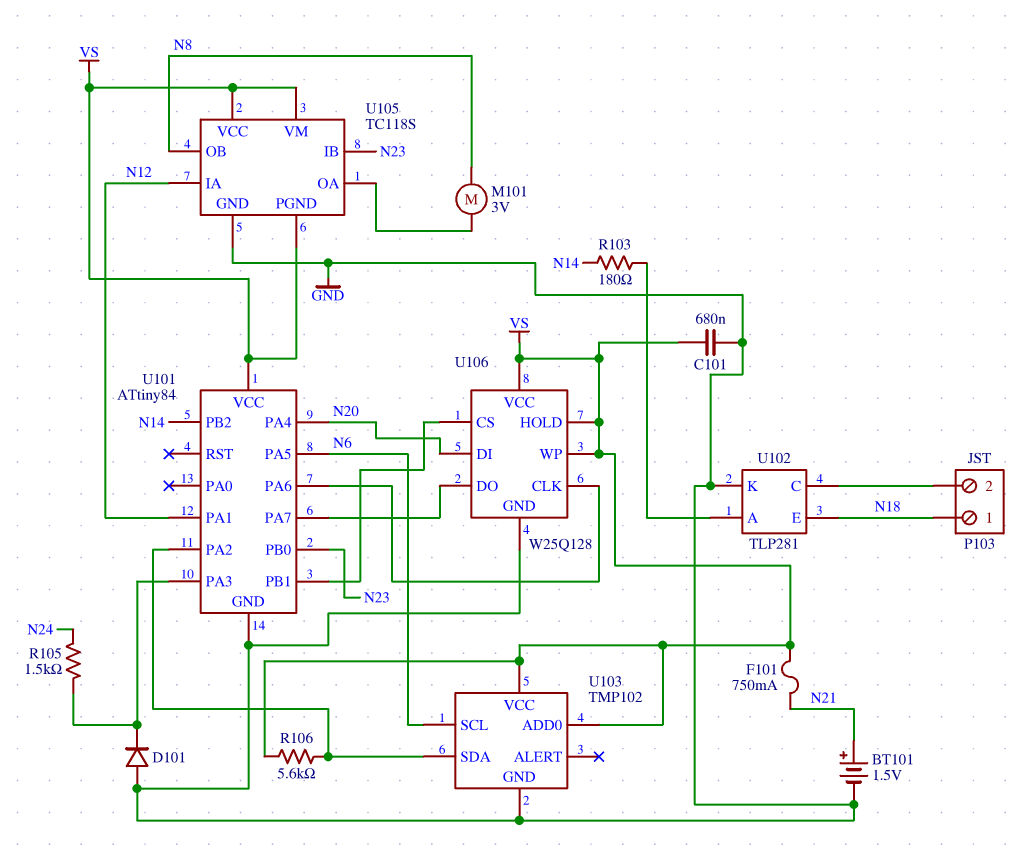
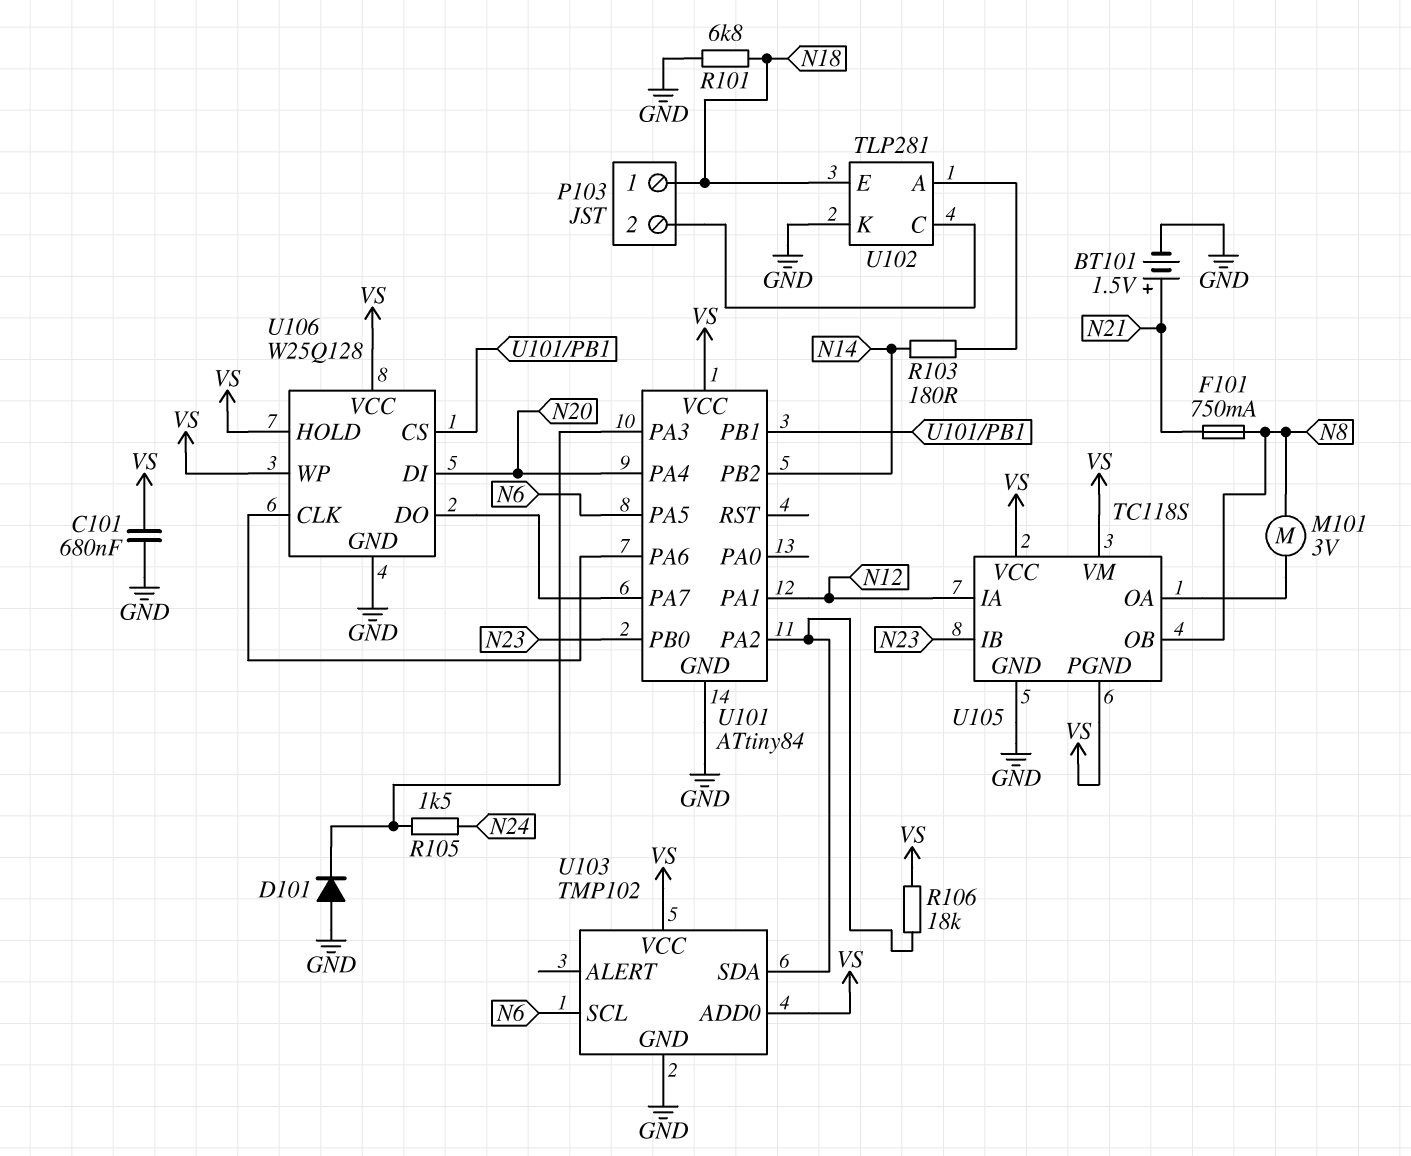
F101: 750mA (N21, VS) -> 750mA (N8, N21)
R101: none -> 6.8k (GND, N18)
R106: 5.6k (U101/PA2, VS) -> 18k (U101/PA2, VS)

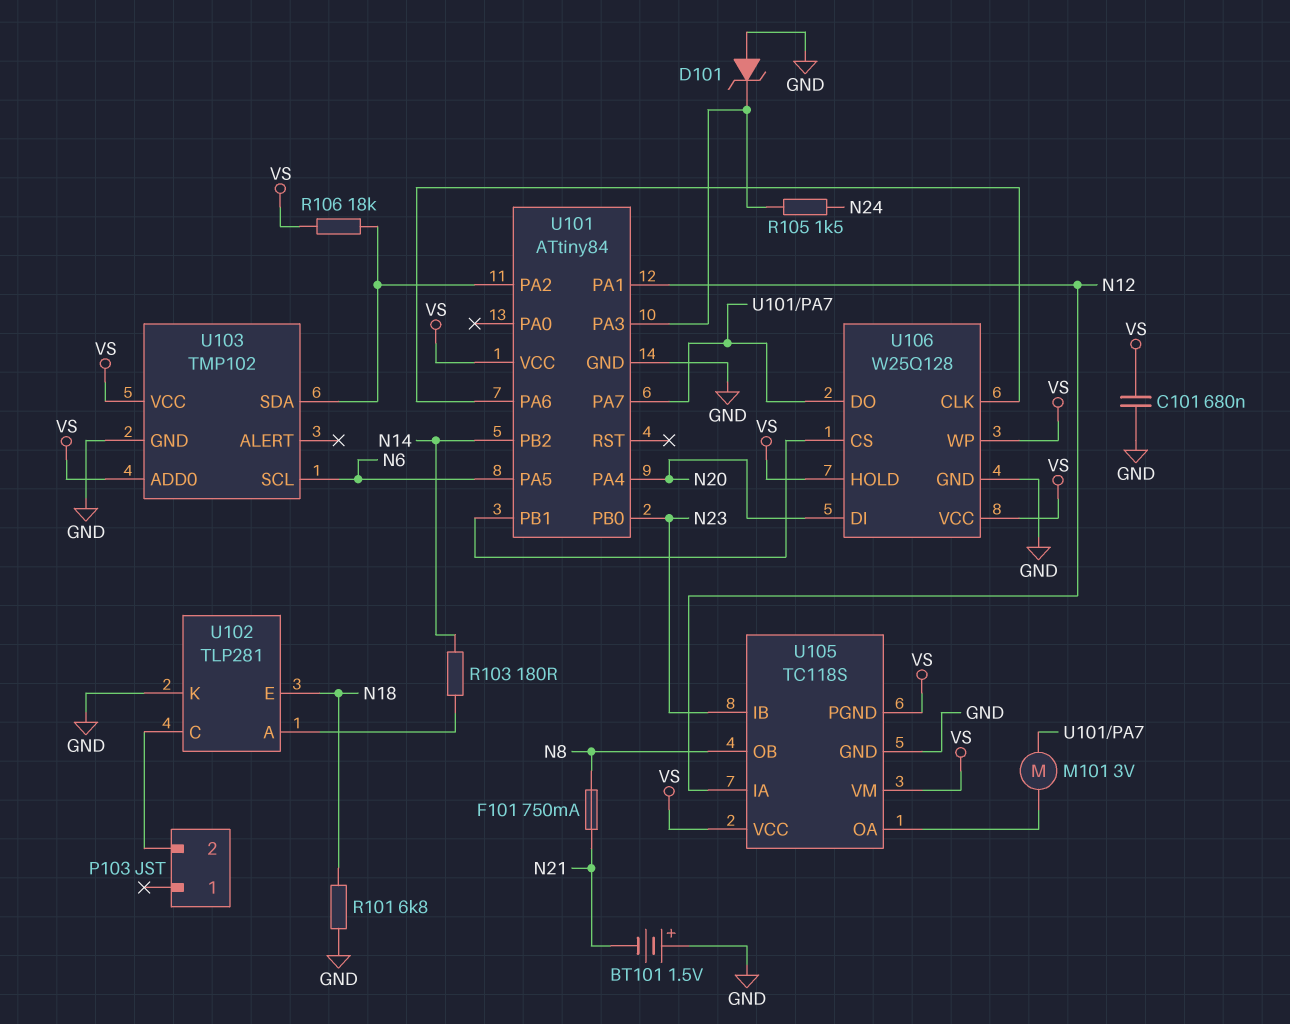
BT101: 1.5V (plus N21, minus GND) -> 1.5V (plus GND, minus N21)
D101: diode (A GND, K U101/PA3) -> zener (A GND, K U101/PA3)
M101: motor 3V (N8, U105/OA) -> motor 3V (U101/PA7, U105/OA)
P103 pin 1: N18 -> none

